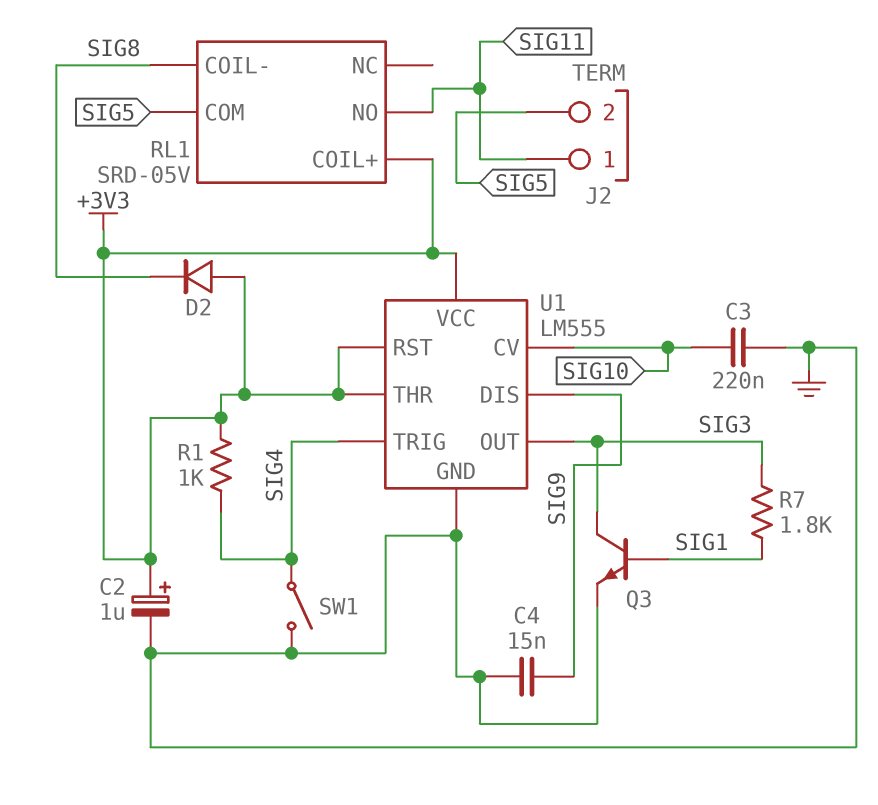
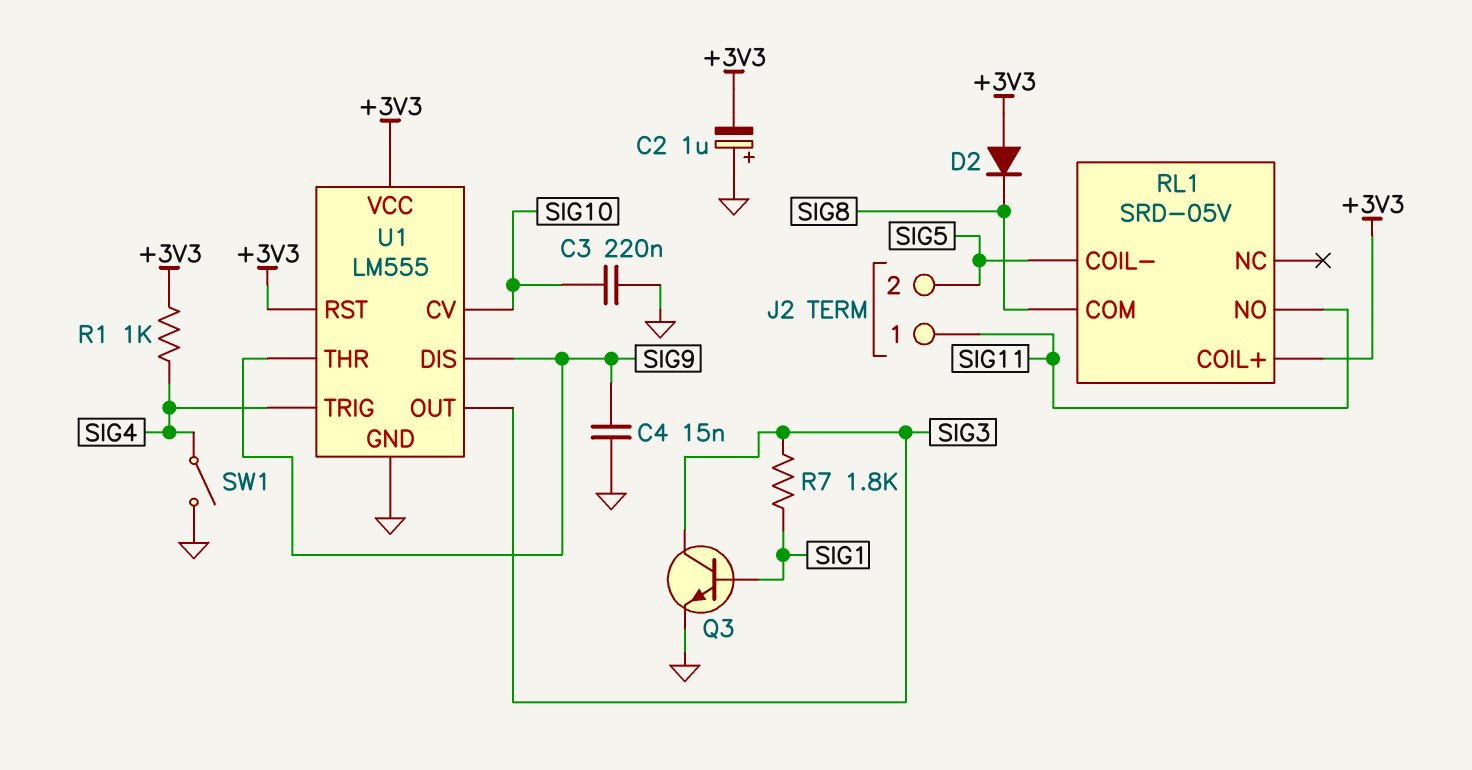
C2: 1uF (plus +3V3, minus GND) -> 1uF (plus GND, minus +3V3)
RL1 pin COIL-: SIG8 -> SIG5
RL1 pin COM: SIG5 -> SIG8
U1 pin THR: +3V3 -> SIG9

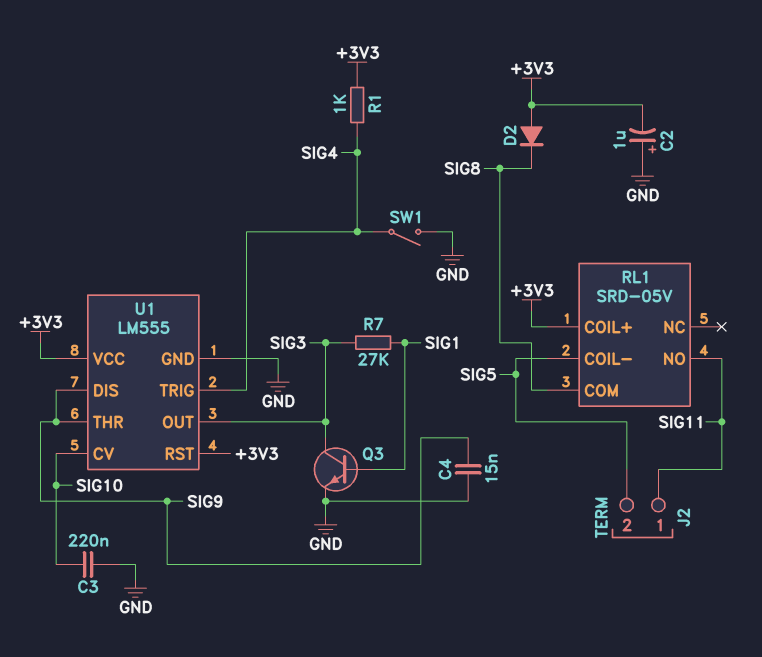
R7: 1.8k (SIG1, SIG3) -> 27k (SIG1, SIG3)

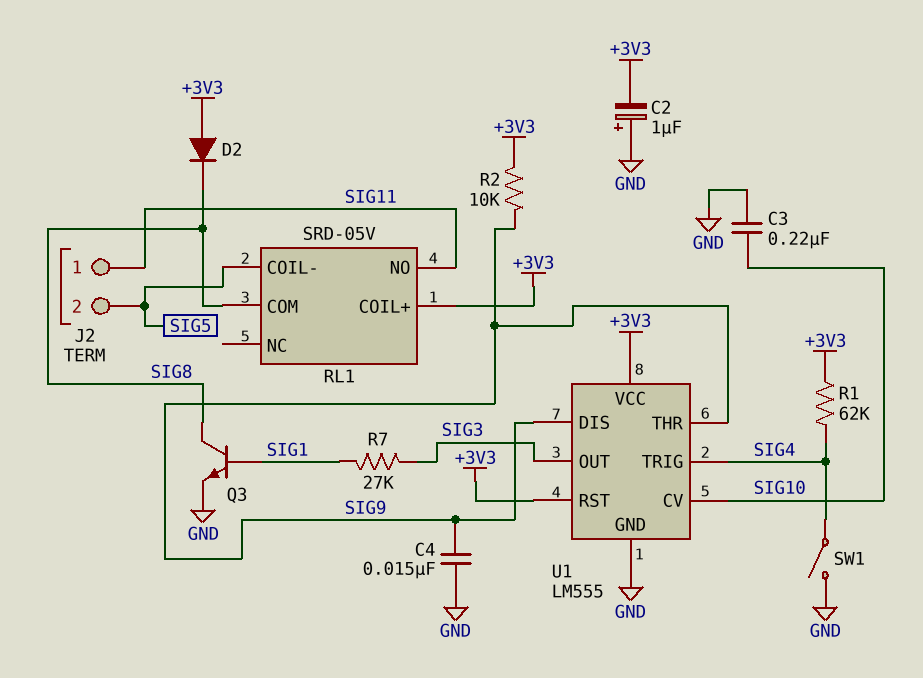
Q3: NPN (B SIG1, C SIG3, E GND) -> NPN (B SIG1, C SIG8, E GND)
R1: 1k (+3V3, SIG4) -> 62k (+3V3, SIG4)
R2: none -> 10k (+3V3, SIG9)

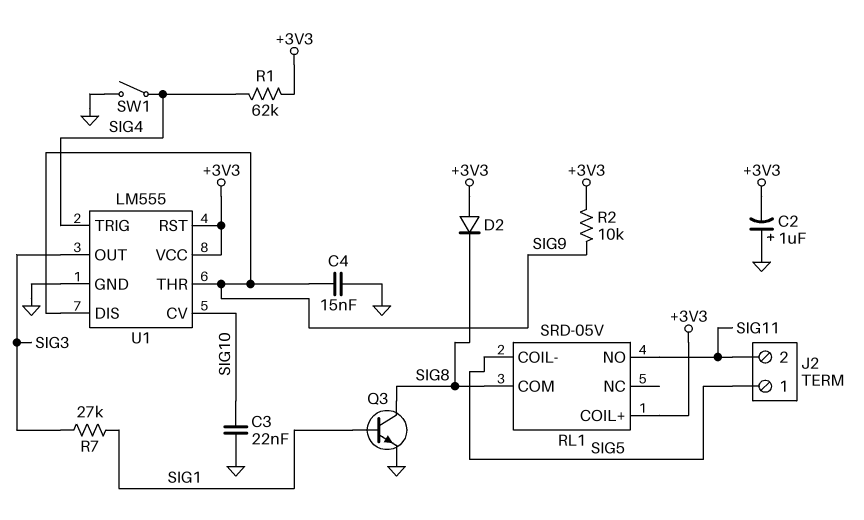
C3: 220nF (GND, SIG10) -> 22nF (GND, SIG10)
J2 pin 1: SIG11 -> SIG5
J2 pin 2: SIG5 -> SIG11

